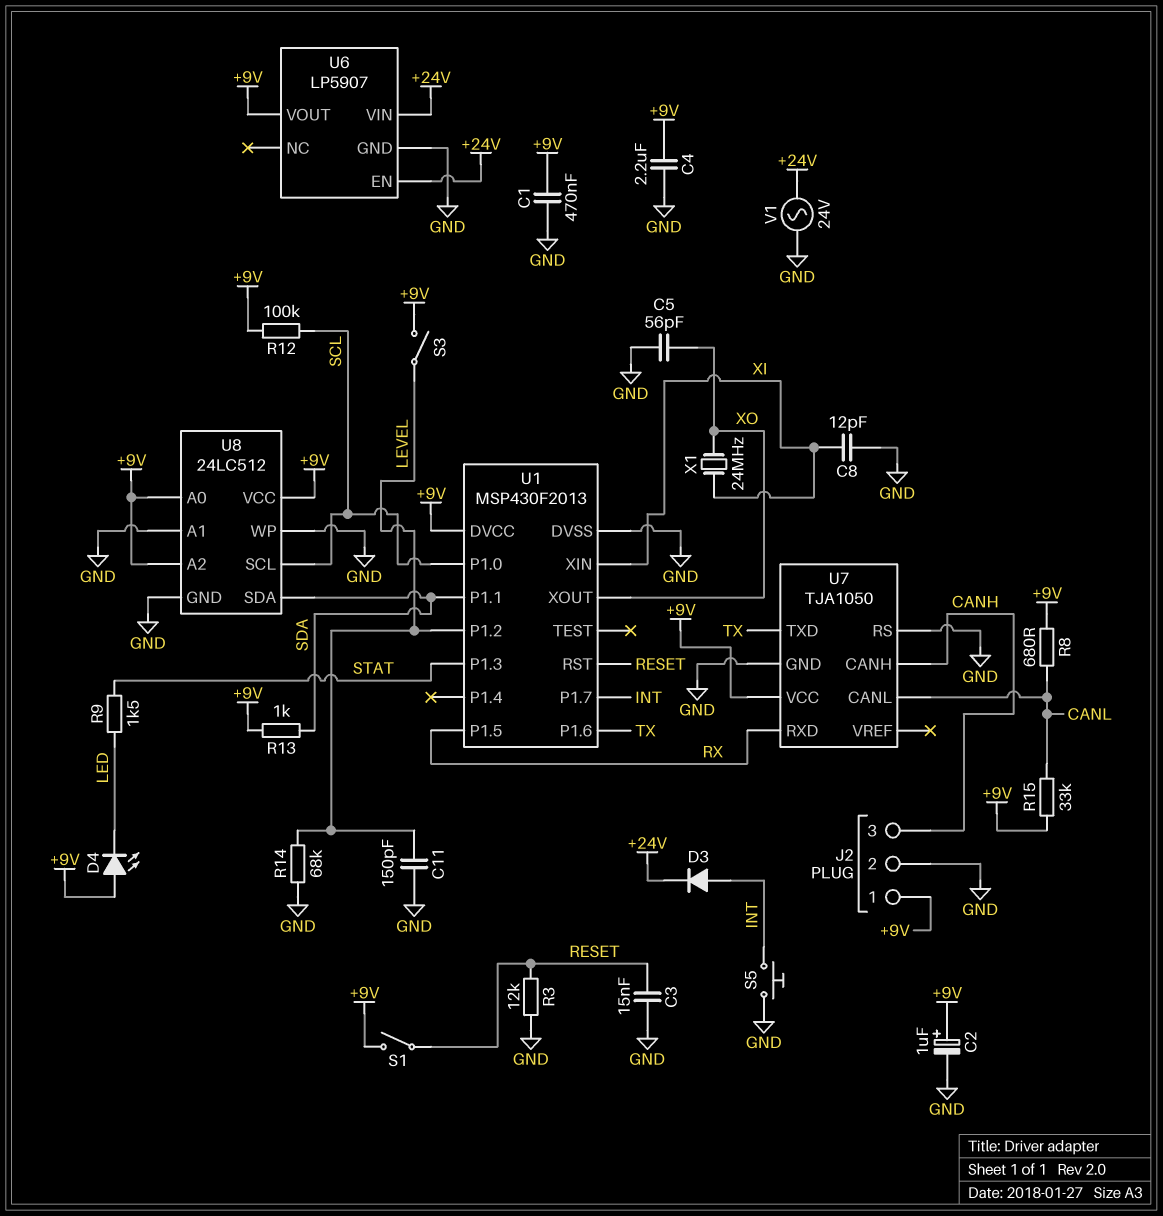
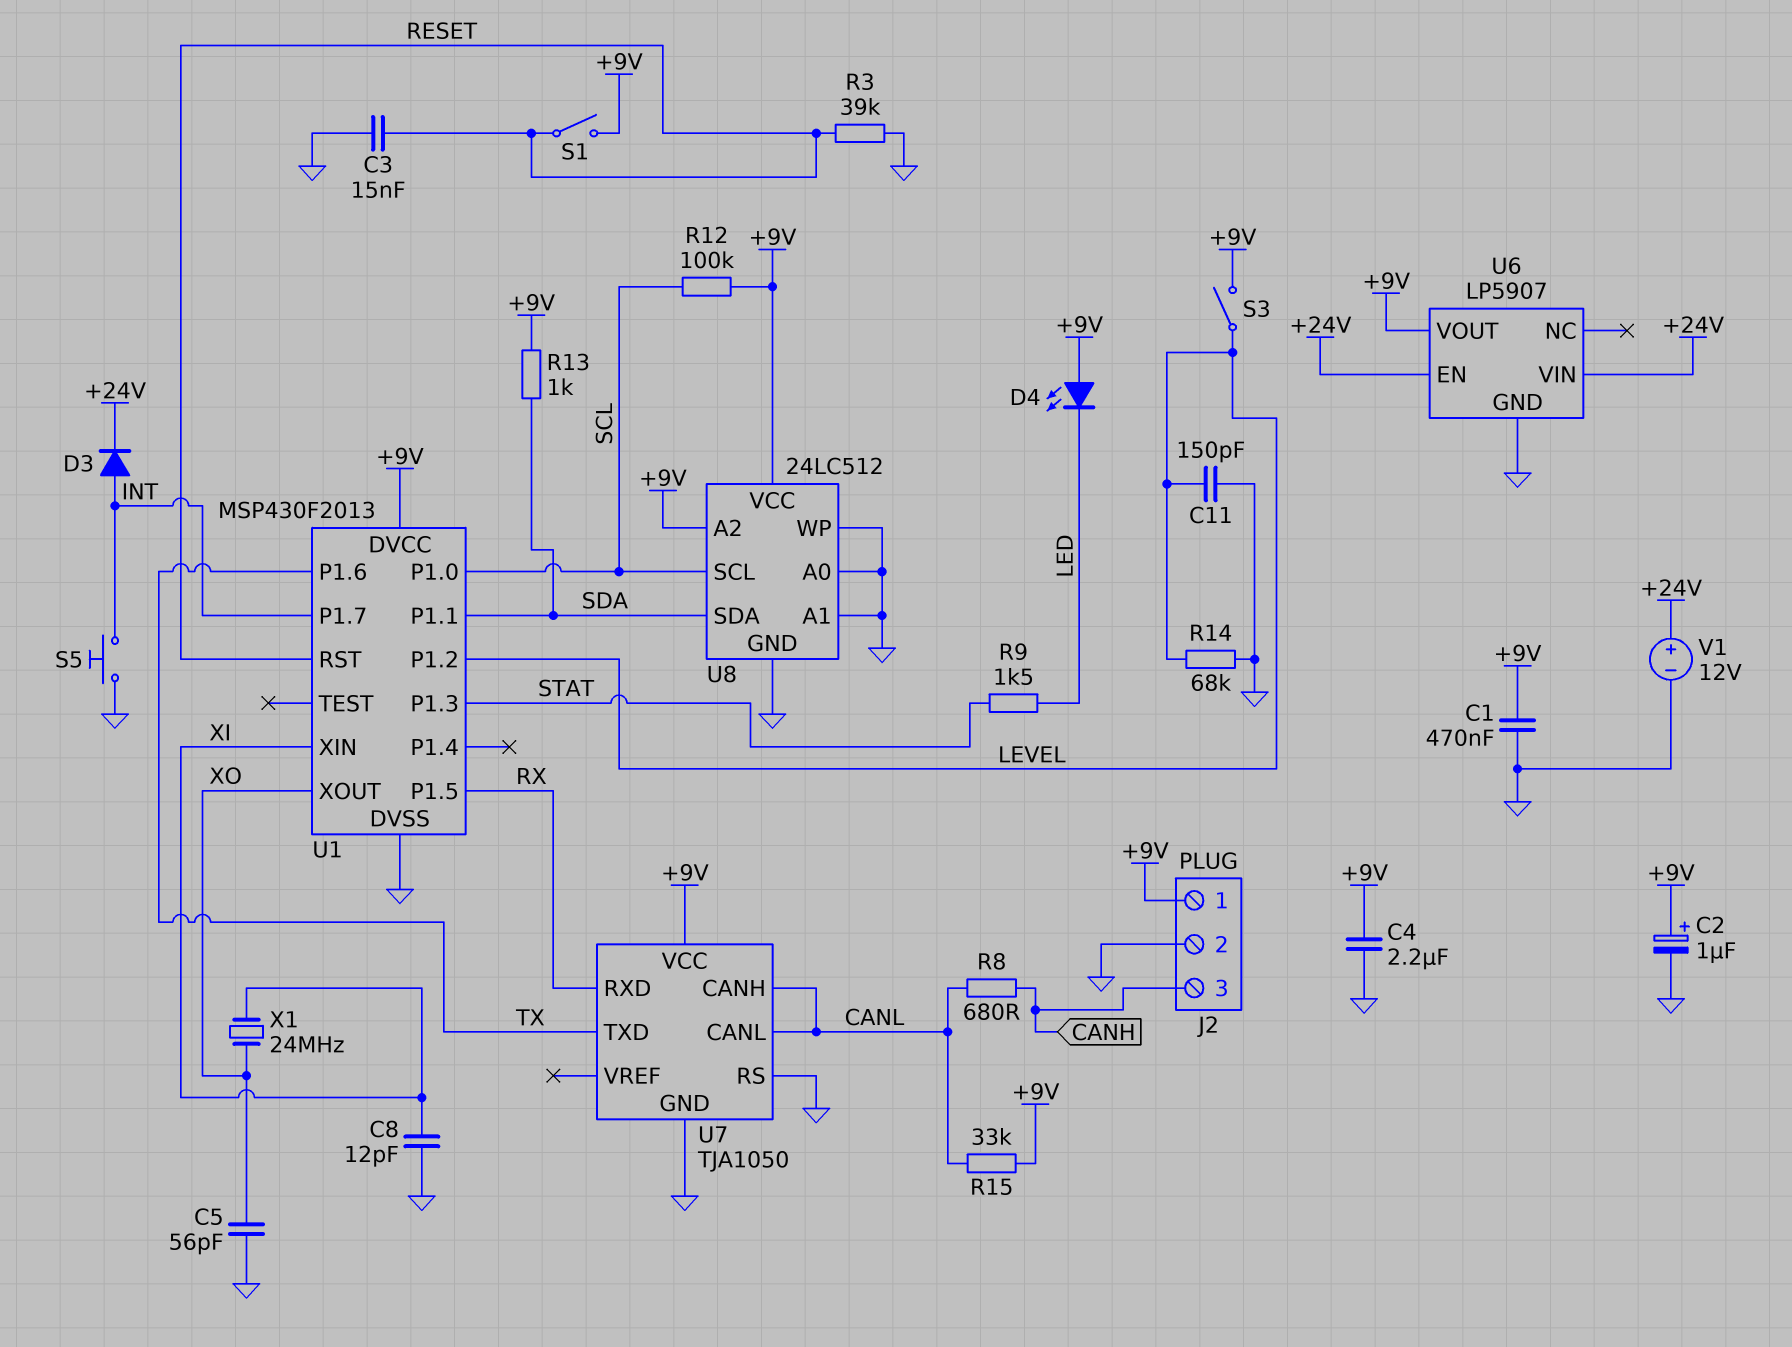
R3: 12k (GND, RESET) -> 39k (GND, RESET)
R8: 680 (+9V, CANL) -> 680 (CANH, CANL)
U7 pin CANH: CANH -> CANL
U8 pin A0: +9V -> GND
V1: AC 24V (+24V, GND) -> 12V (plus +24V, minus GND)

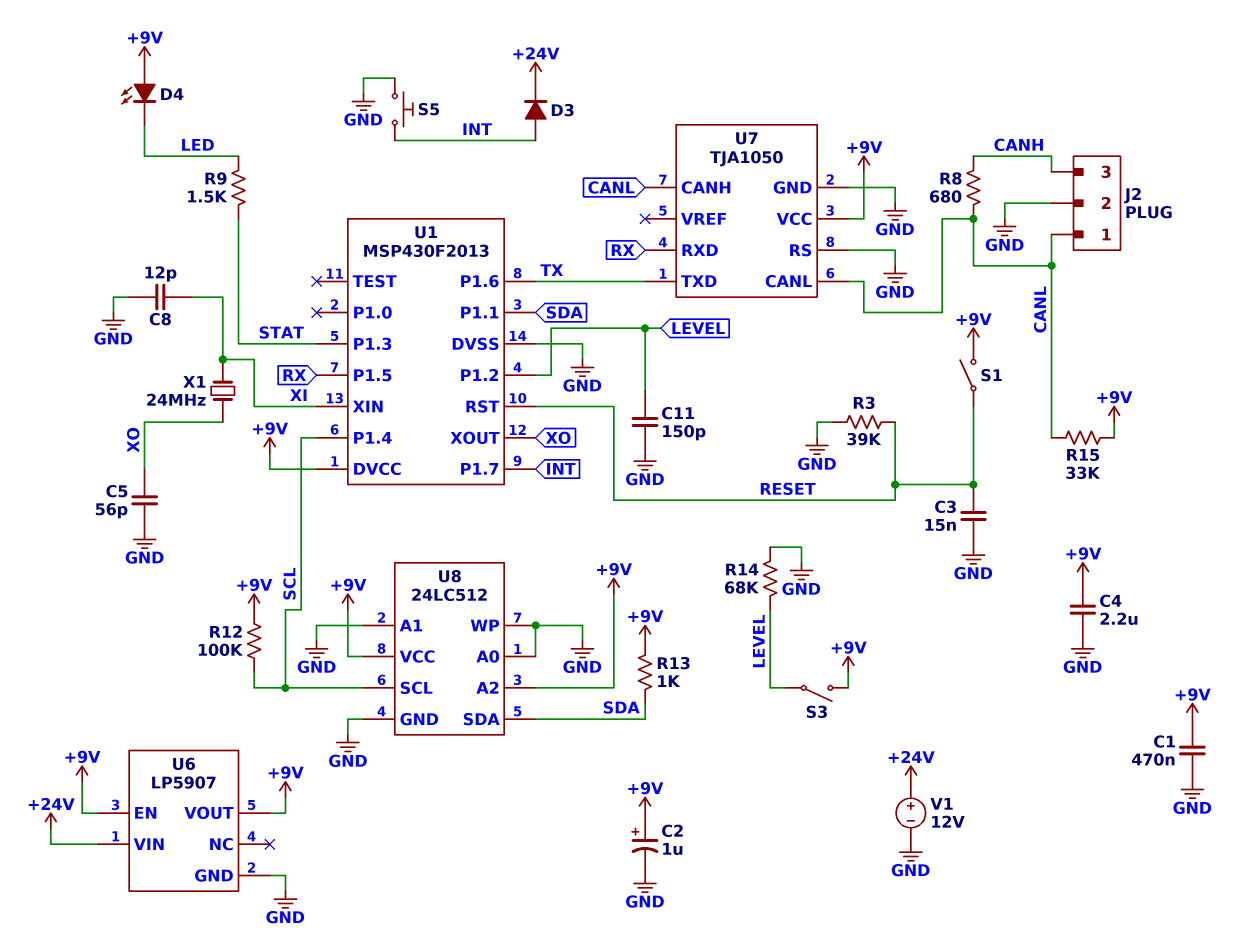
J2 pin 1: +9V -> CANL
U1 pin P1.0: SCL -> none
U1 pin P1.4: none -> SCL
U6 pin EN: +24V -> +9V

